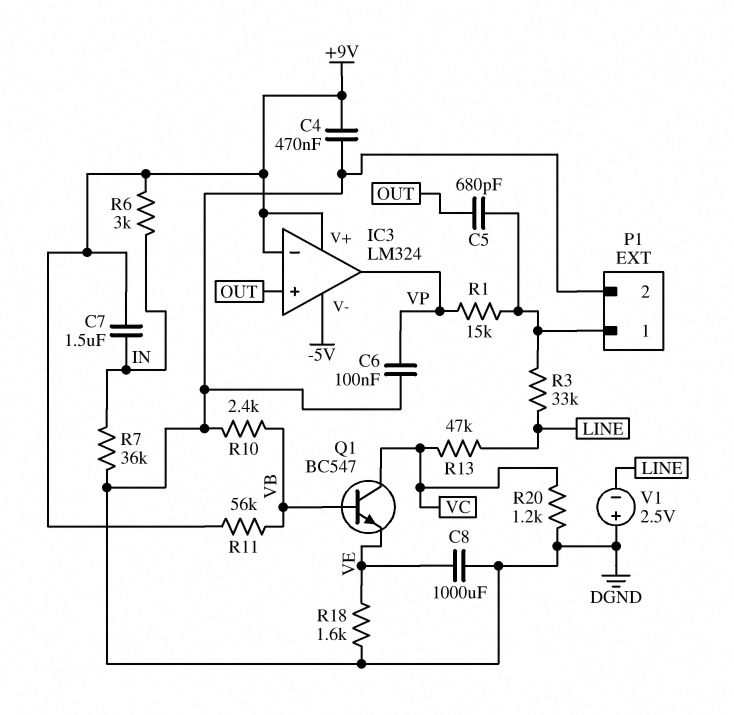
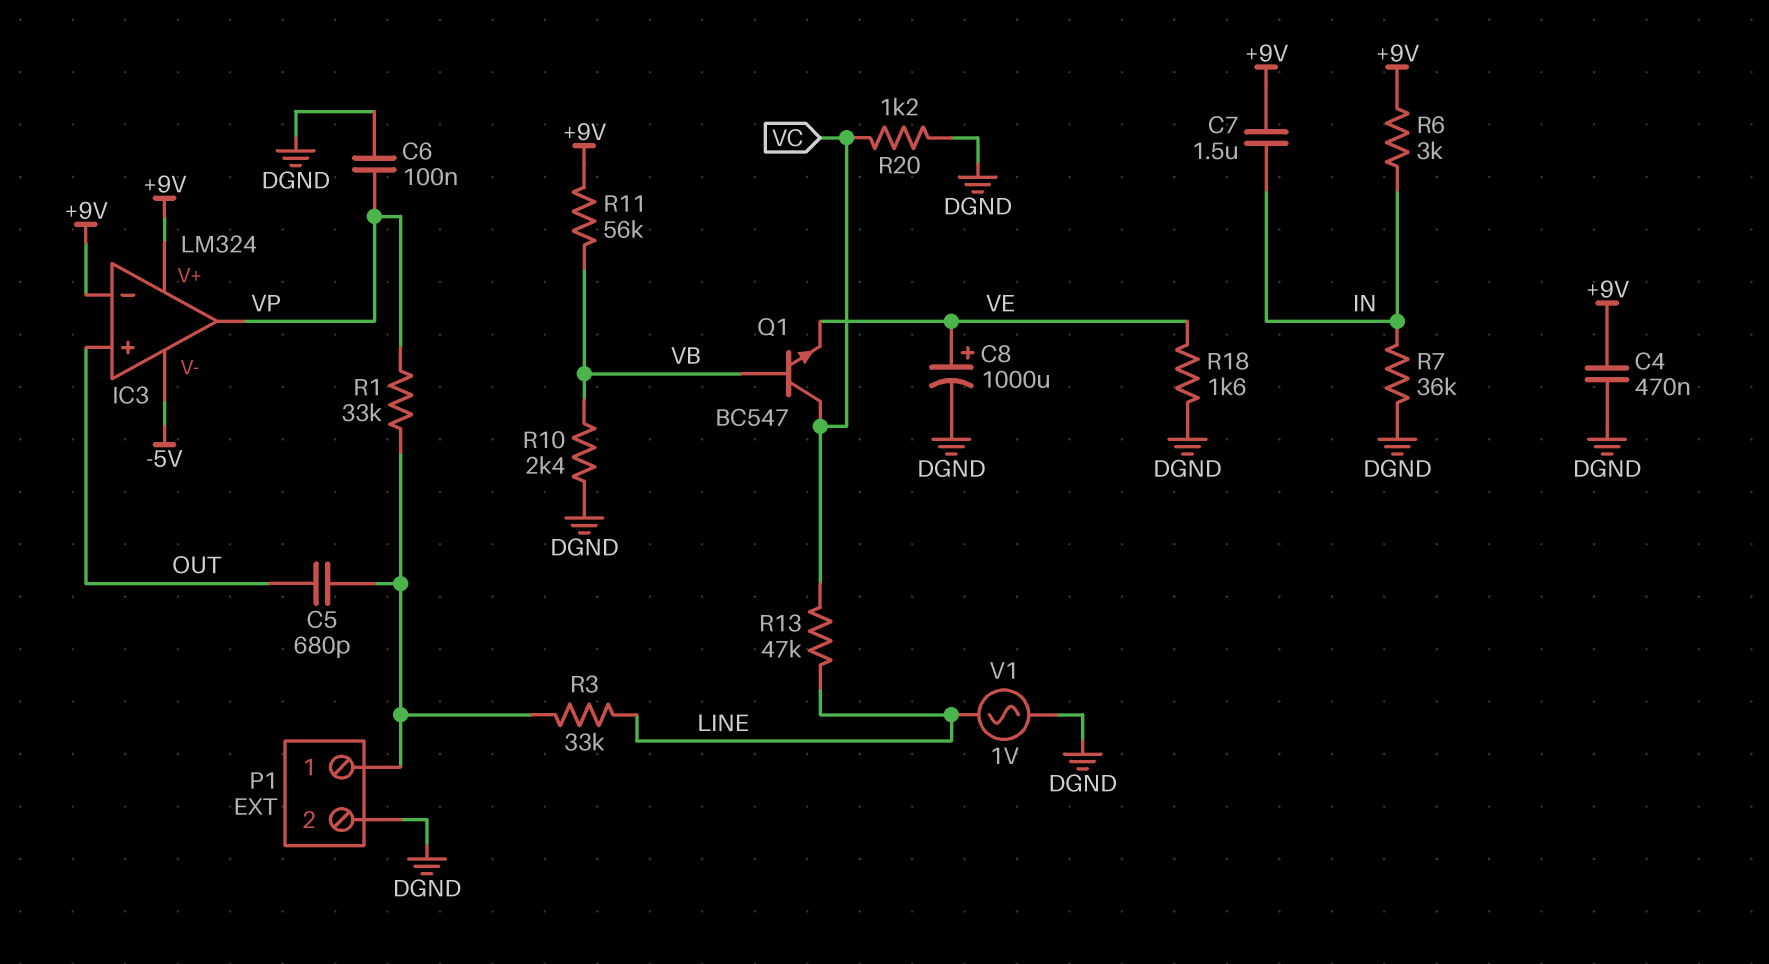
C8: 1000uF (DGND, VE) -> 1000uF (plus VE, minus DGND)
R1: 15k (P1/1, VP) -> 33k (P1/1, VP)
V1: 2.5V (plus DGND, minus LINE) -> AC 1V (DGND, LINE)

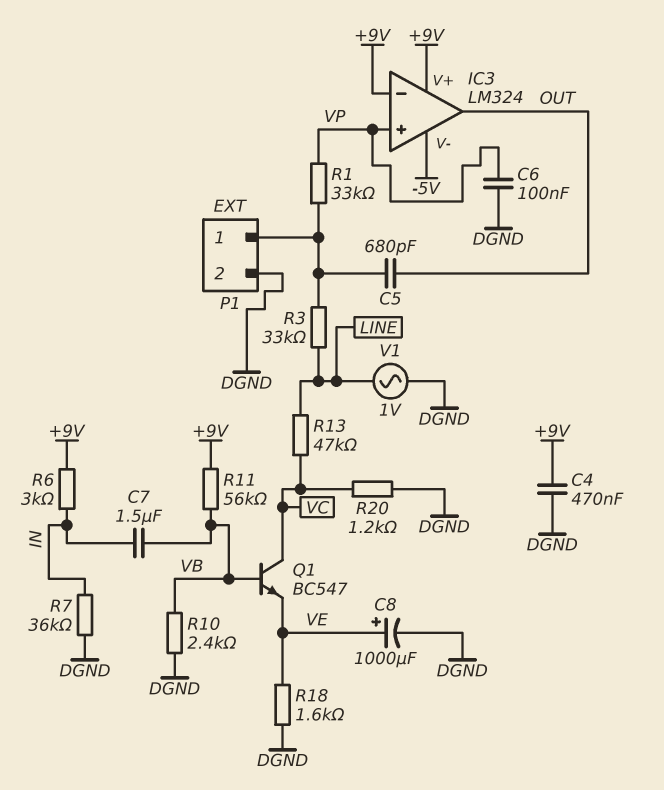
C7: 1.5uF (+9V, IN) -> 1.5uF (IN, VB)
IC3 pin in+: OUT -> VP
IC3 pin out: VP -> OUT

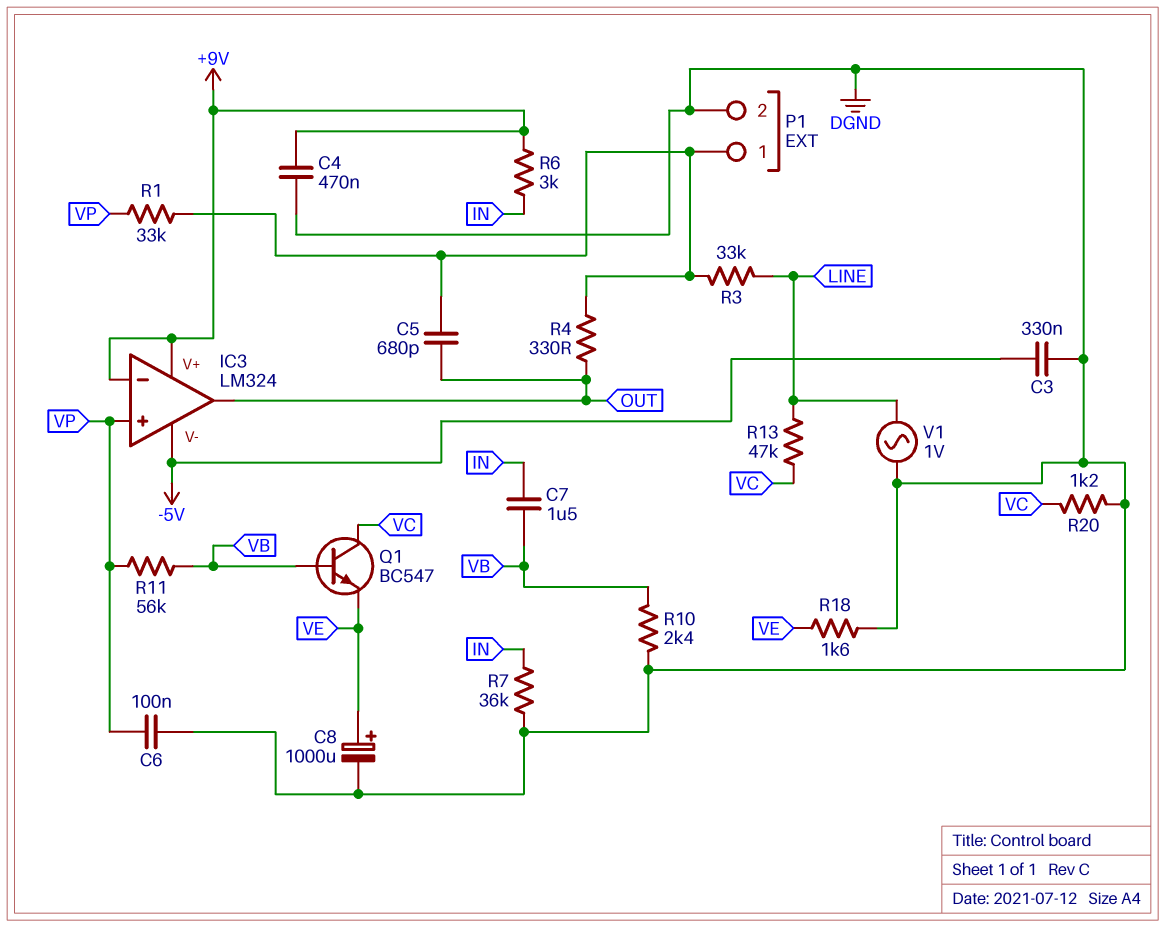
C3: none -> 330nF (-5V, DGND)
R4: none -> 330 (OUT, P1/1)
R11: 56k (+9V, VB) -> 56k (VB, VP)

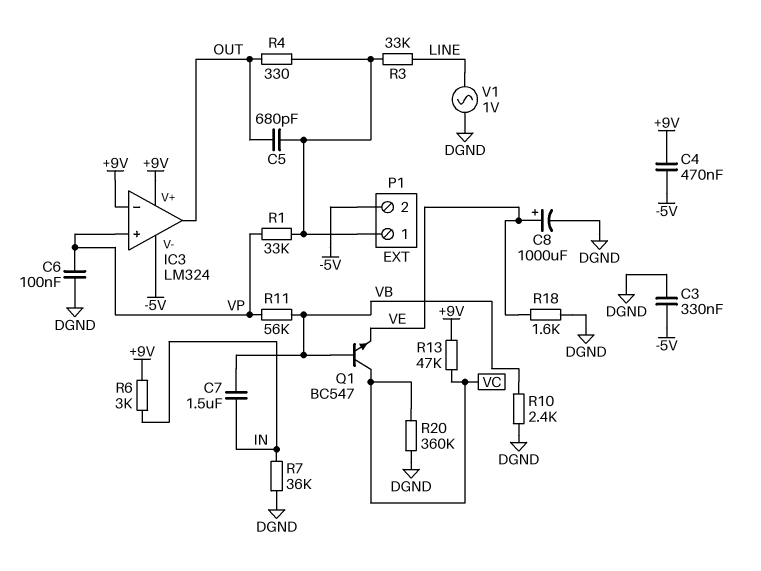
C4: 470nF (+9V, DGND) -> 470nF (+9V, -5V)
P1 pin 2: DGND -> -5V
R13: 47k (LINE, VC) -> 47k (+9V, VC)
R20: 1.2k (DGND, VC) -> 360k (DGND, VC)

